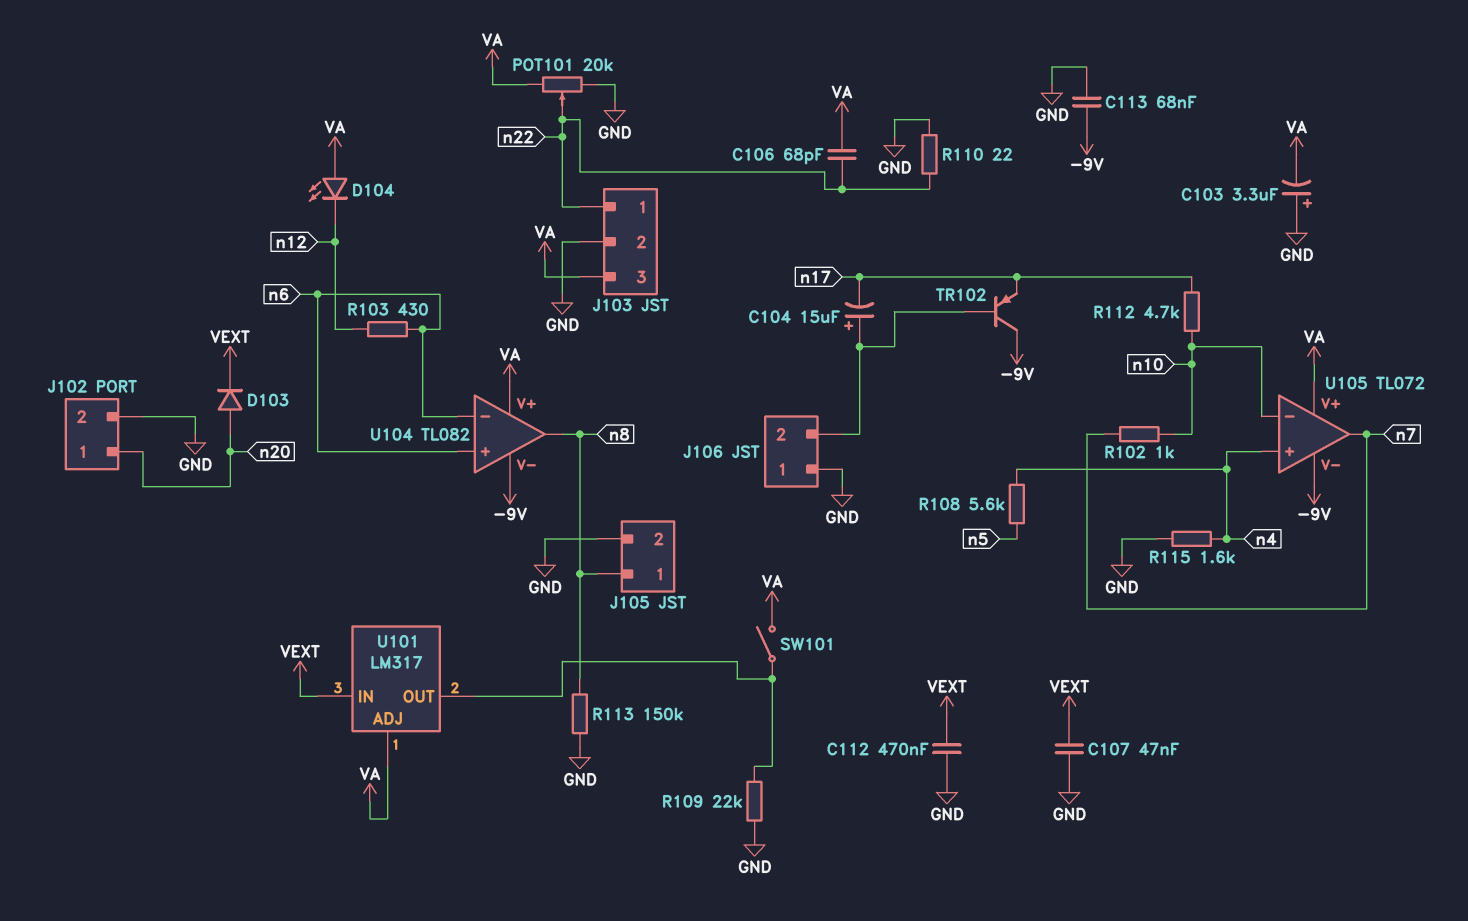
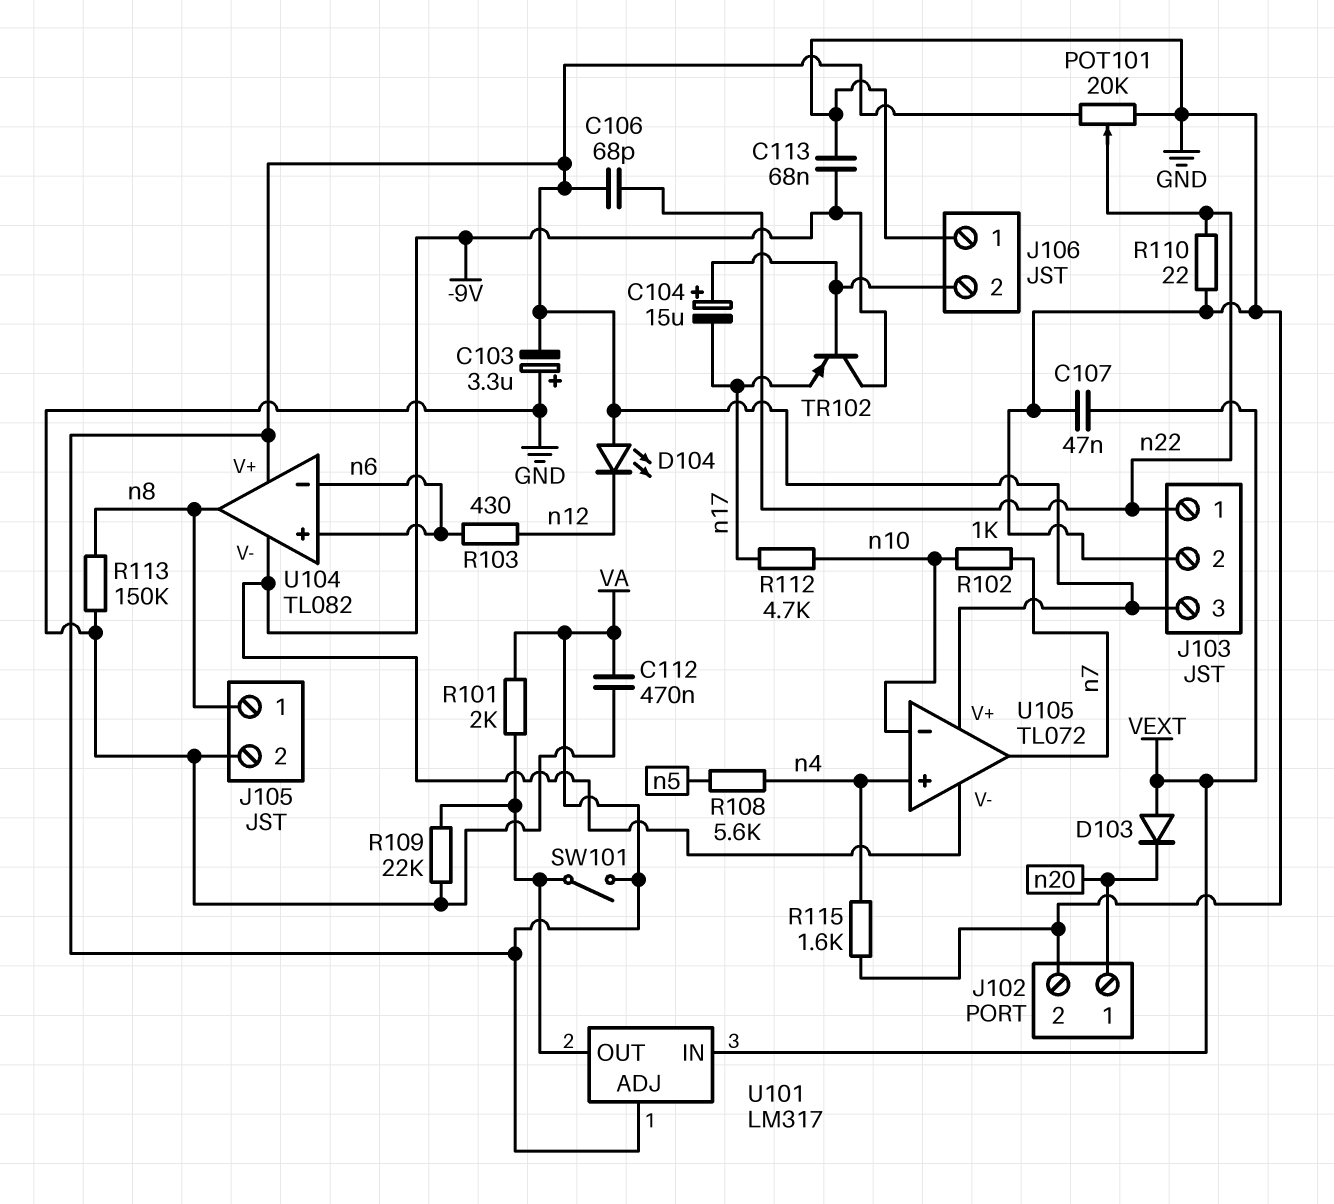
C112: 470nF (GND, VEXT) -> 470nF (GND, VA)
D103: diode (A n20, K VEXT) -> diode (A VEXT, K n20)
R101: none -> 2k (U101/OUT, VA)

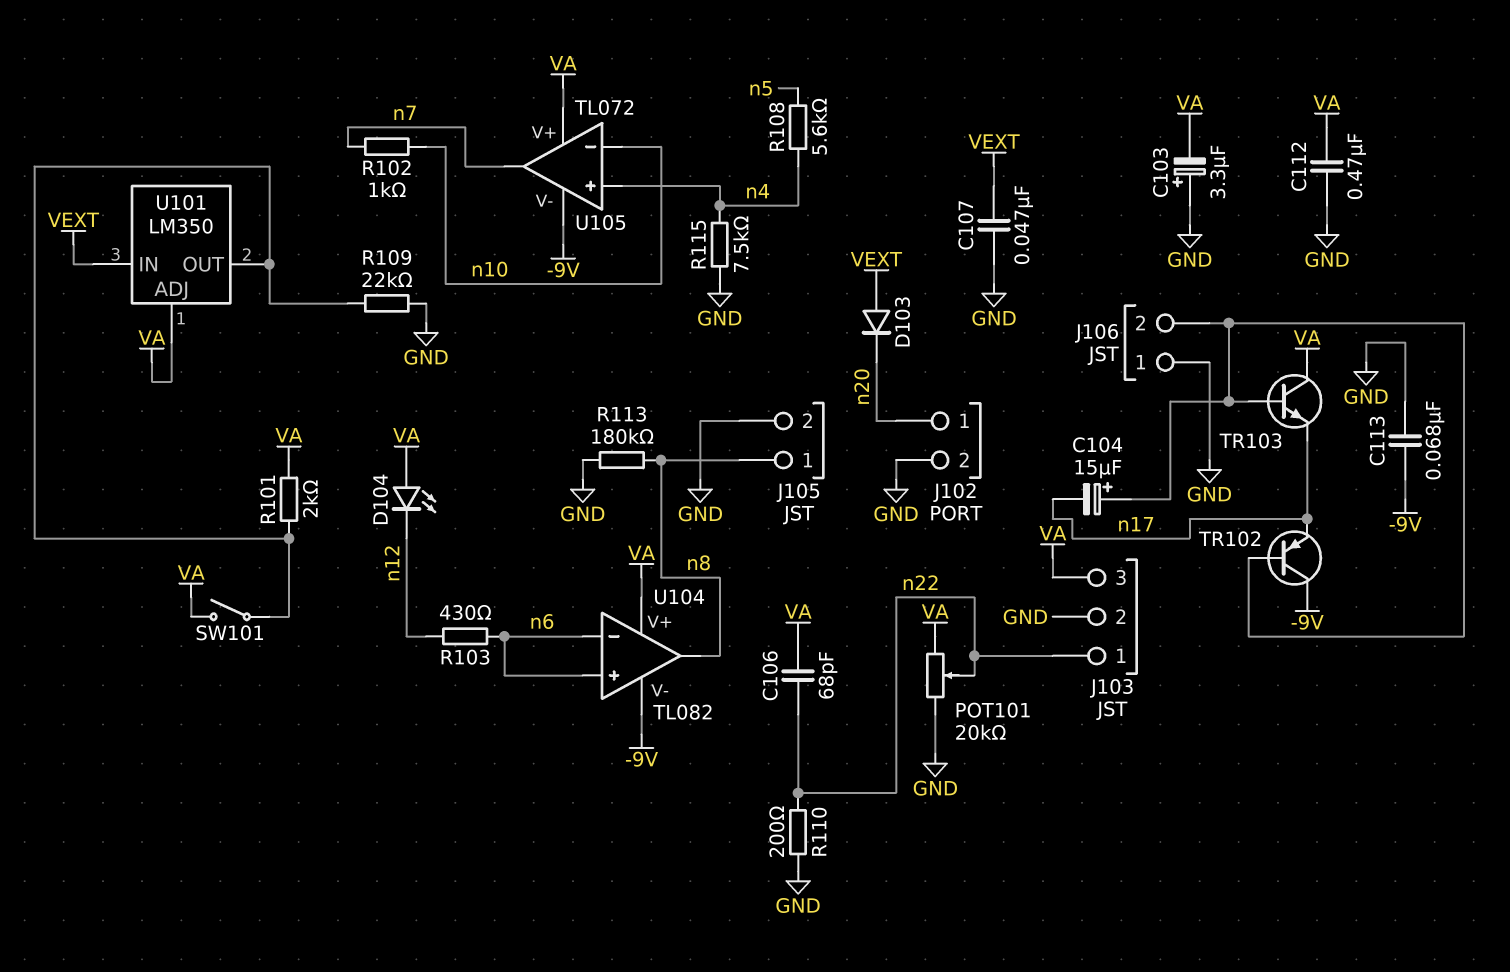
R110: 22 (GND, n22) -> 200 (GND, n22)
R112: 4.7k (n10, n17) -> none
R113: 150k (GND, n8) -> 180k (GND, n8)
R115: 1.6k (GND, n4) -> 7.5k (GND, n4)
TR103: none -> NPN (B J106/2, C VA, E n17)
U101: LM317 -> LM350

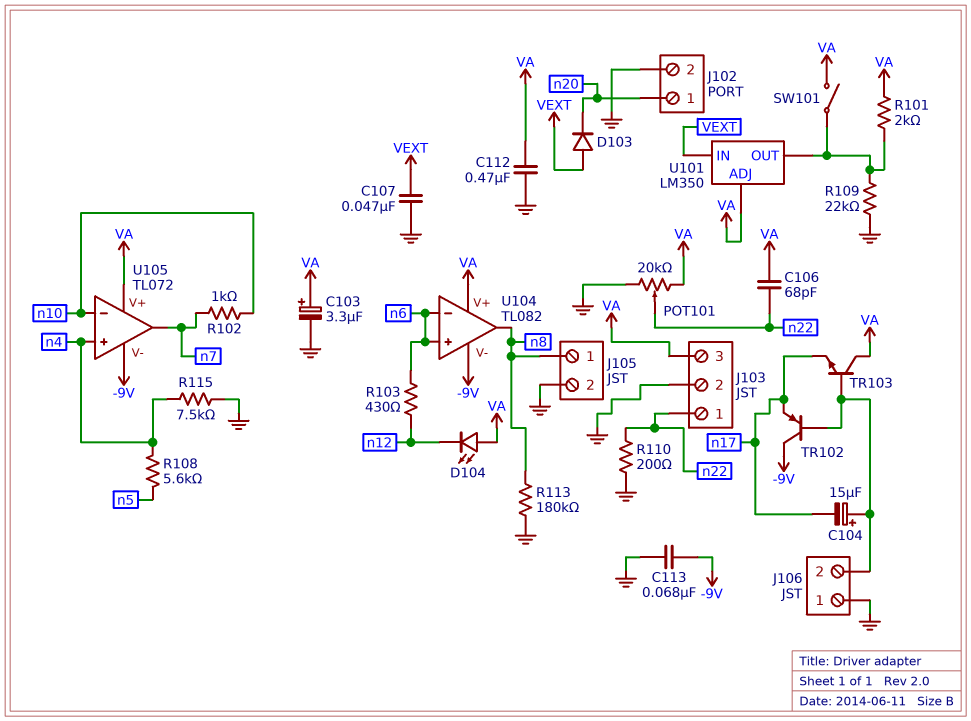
C103: 3.3uF (plus GND, minus VA) -> 3.3uF (plus VA, minus GND)

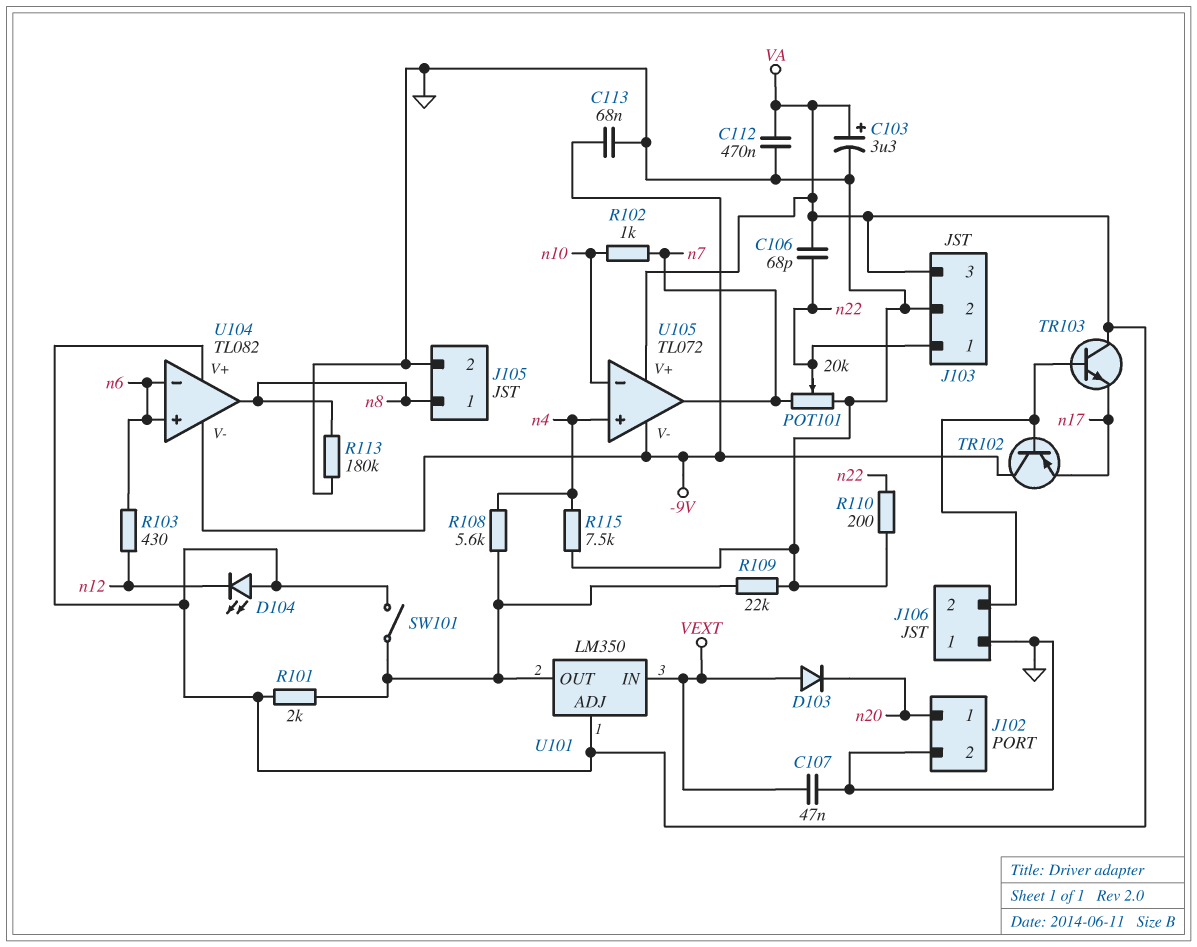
C104: 15uF (plus J106/2, minus n17) -> none
POT101: 20k (GND, VA, wiper n22) -> 20k (GND, n7, wiper n22)
R108: 5.6k (n4, n5) -> 5.6k (U101/OUT, n4)

